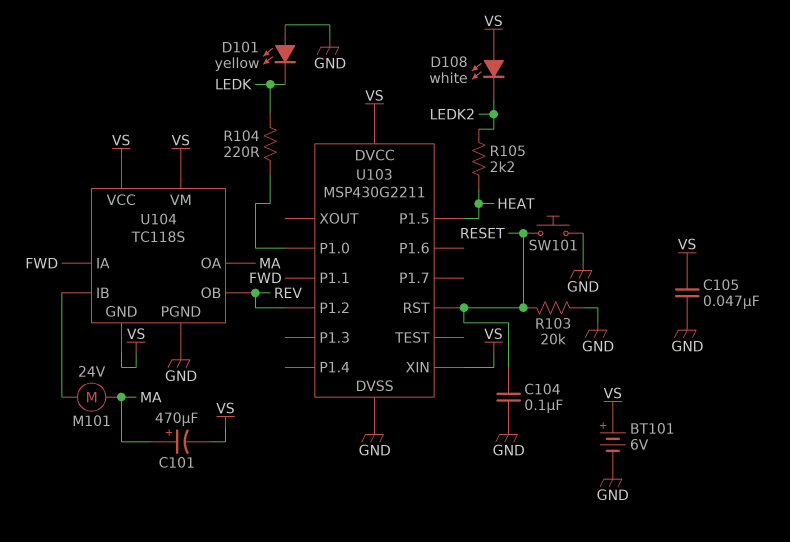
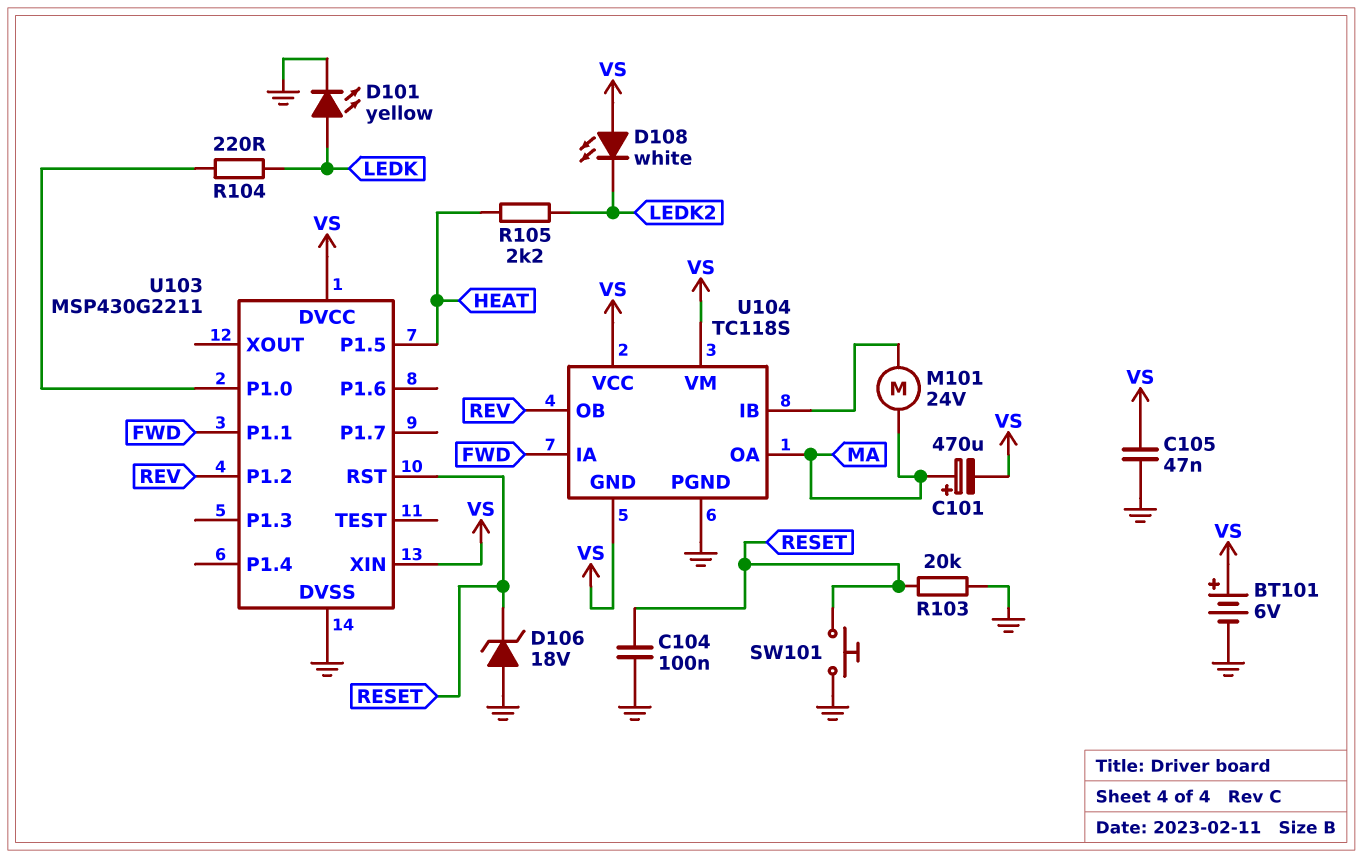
D101: LED yellow (A GND, K LEDK) -> LED yellow (A LEDK, K GND)
D106: none -> zener 18V (A GND, K RESET)

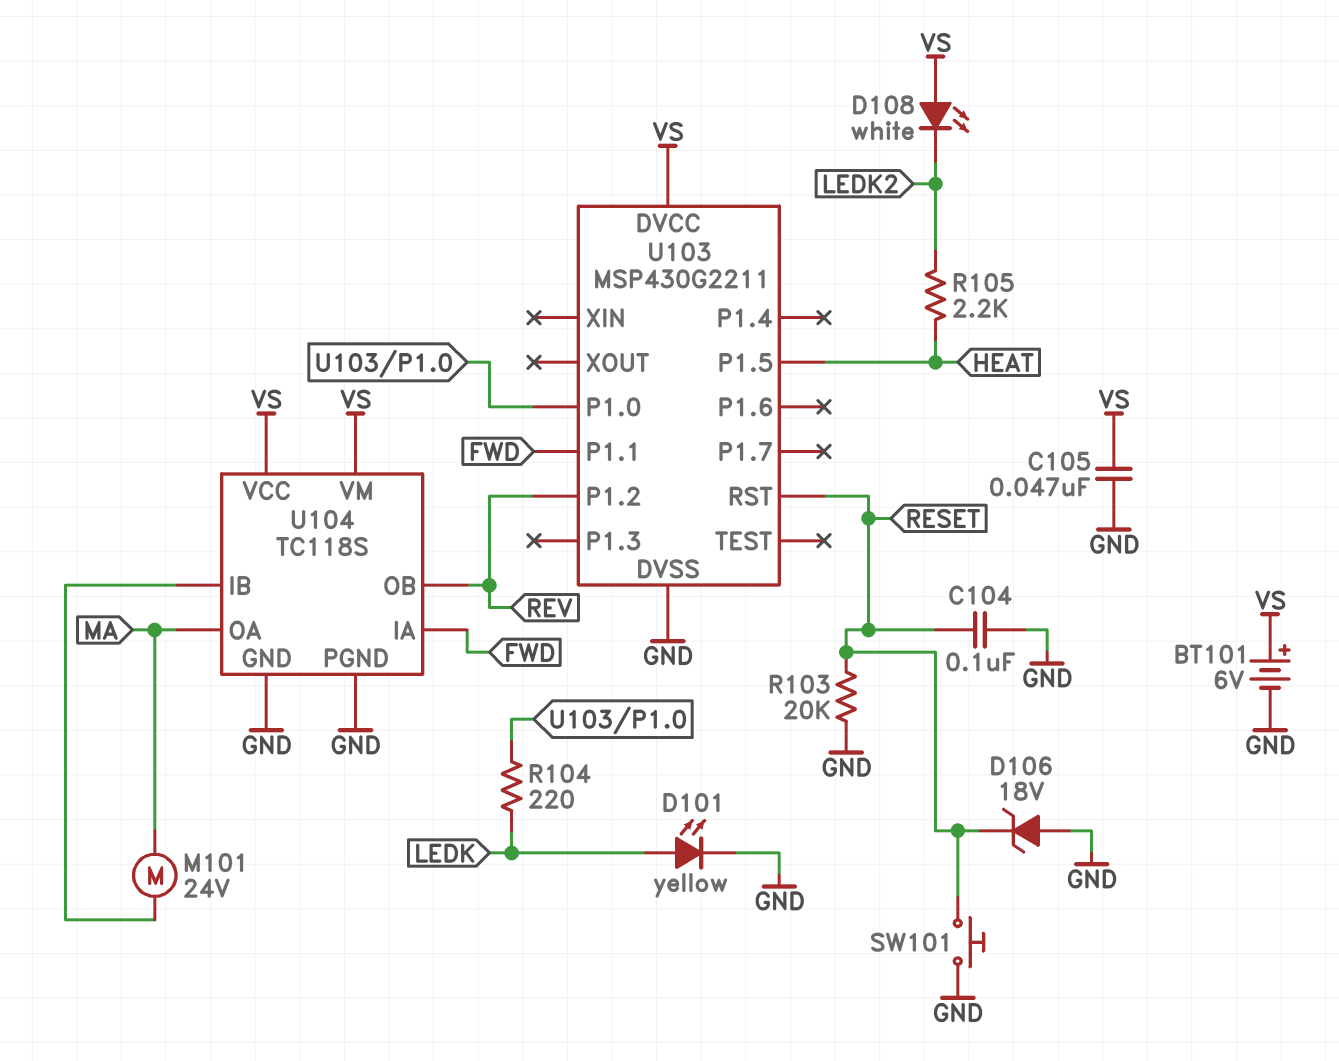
C101: 470uF (plus MA, minus VS) -> none
U103 pin XIN: VS -> none
U104 pin GND: VS -> GND

